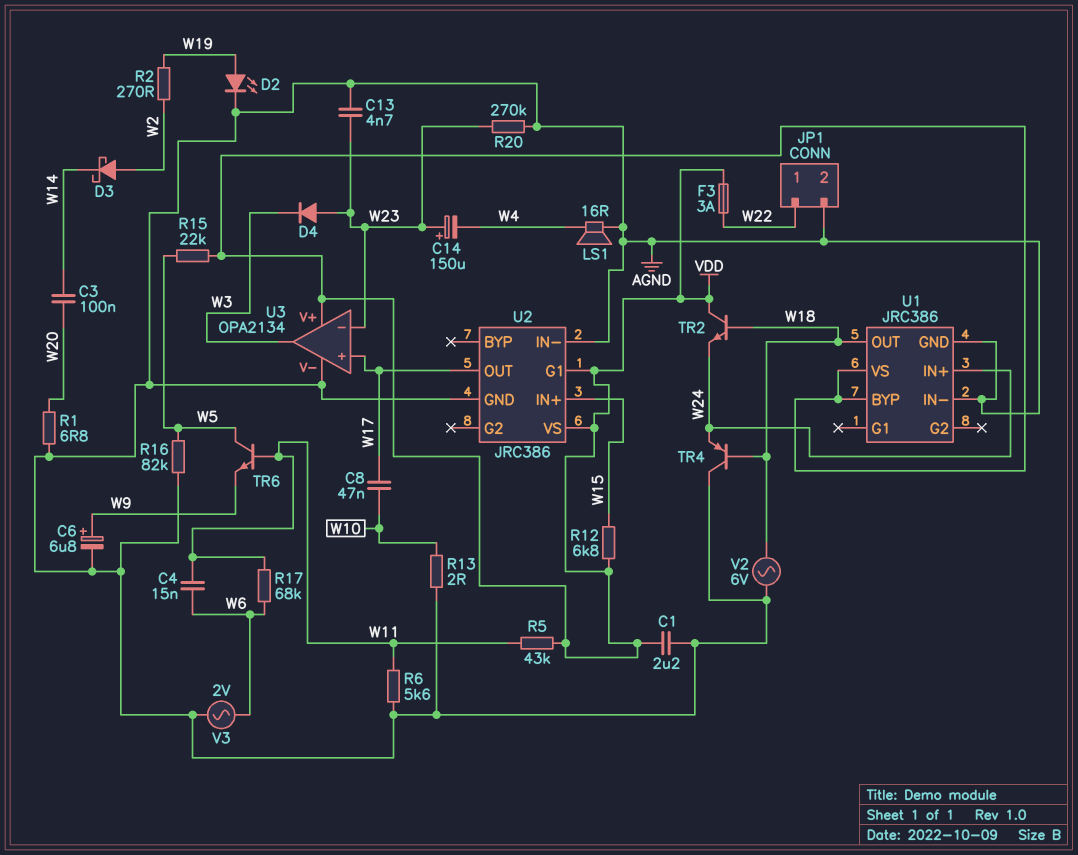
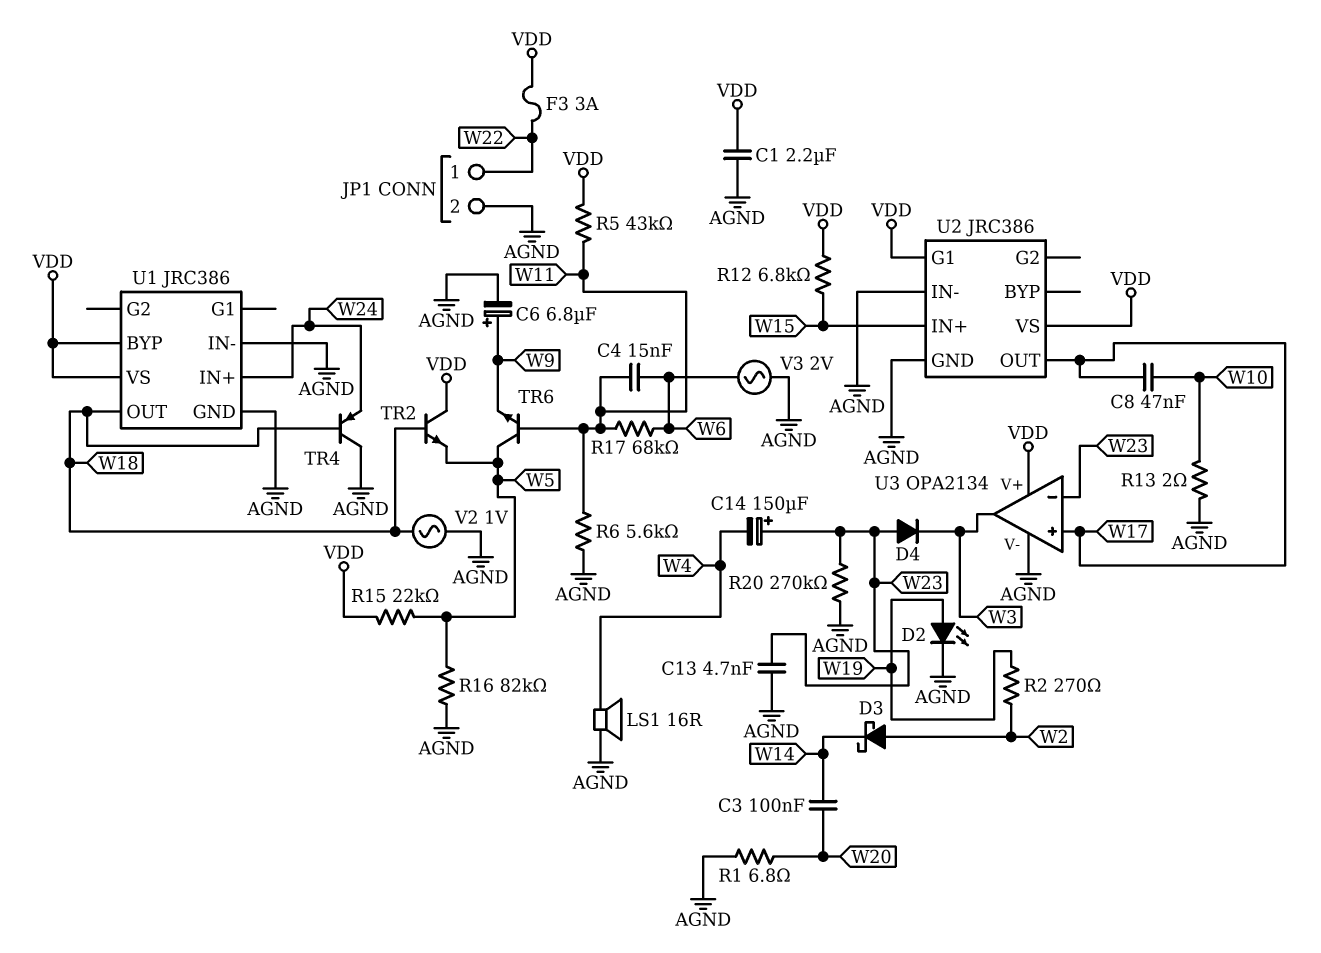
TR2: NPN (B W18, C VDD, E W24) -> NPN (B W18, C VDD, E W5)
V2: AC 6V (AGND, W18) -> AC 1V (AGND, W18)

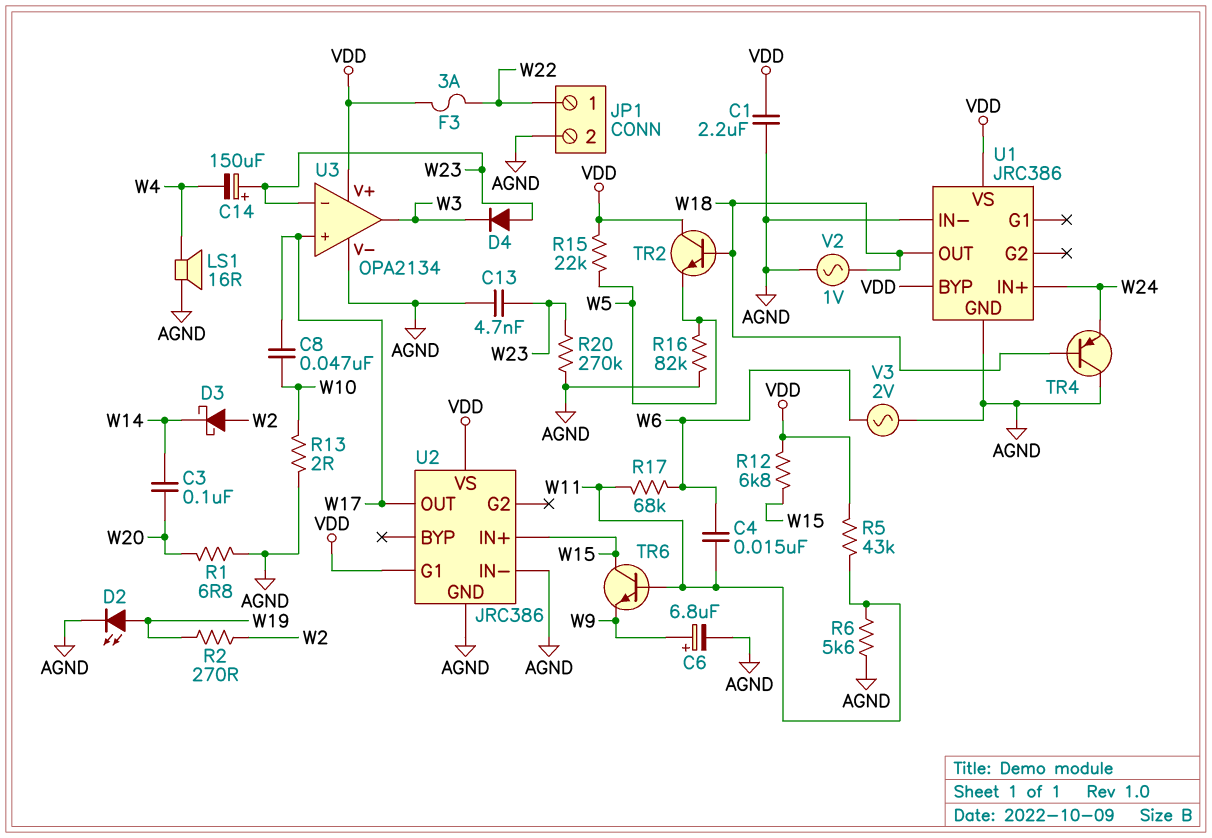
TR6: NPN (B W11, C W5, E W9) -> NPN (B W11, C W15, E W9)

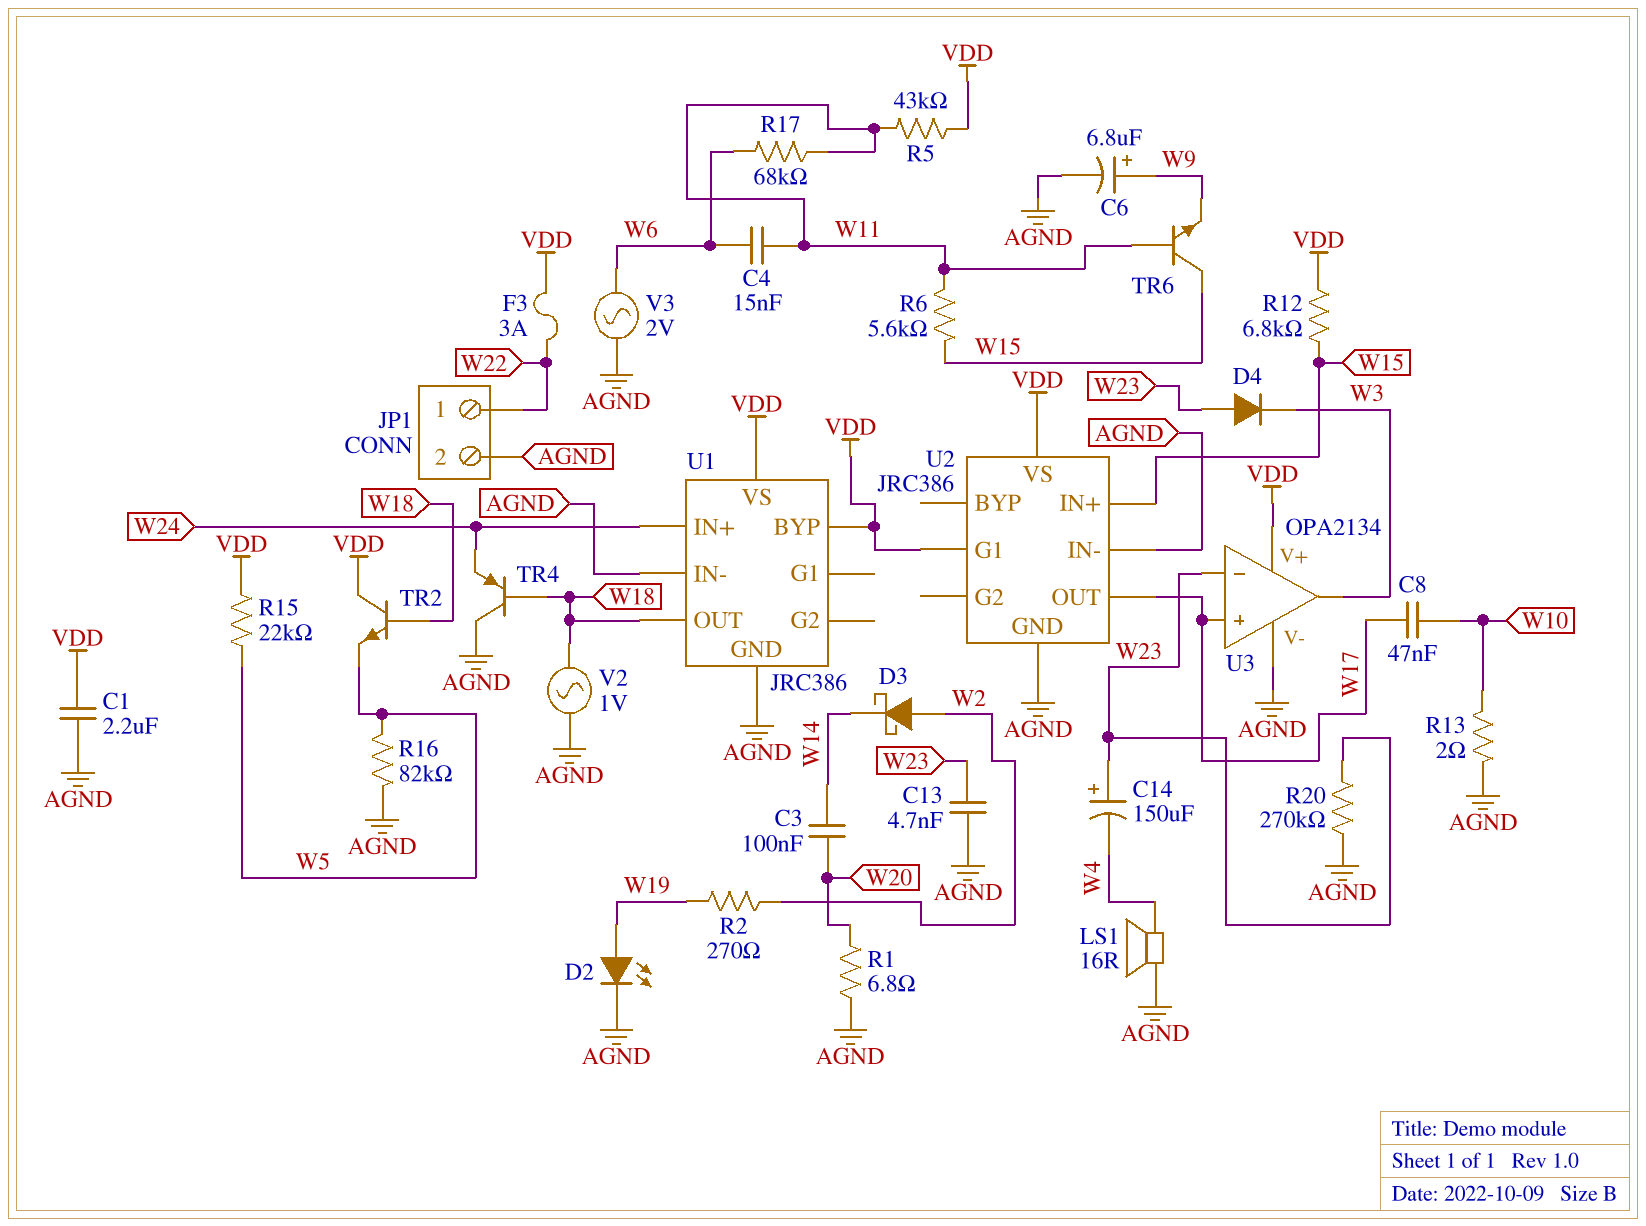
R6: 5.6k (AGND, W11) -> 5.6k (W11, W15)

